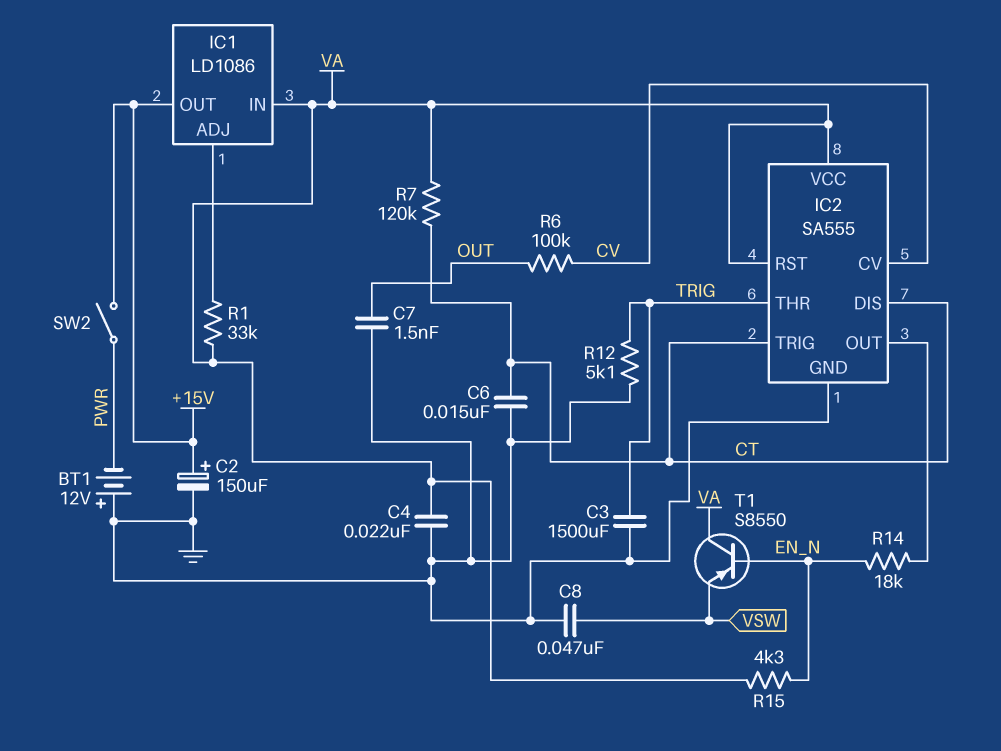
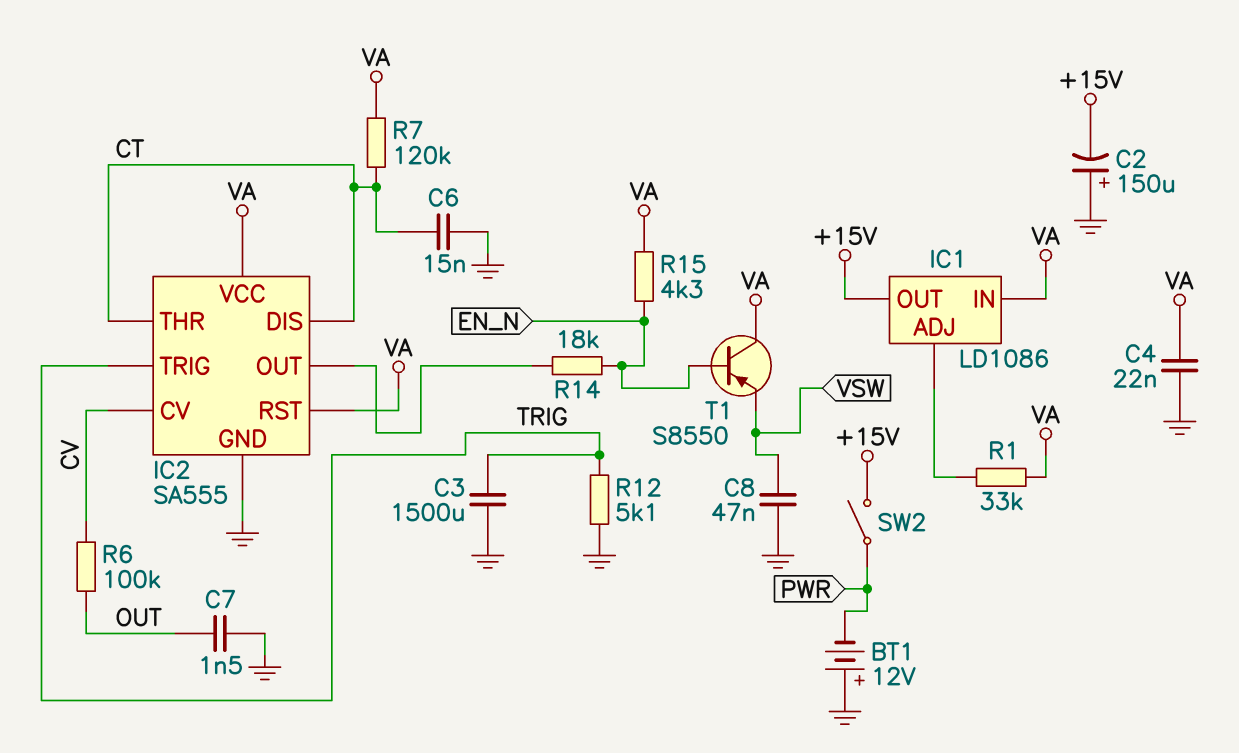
C2: 150uF (plus +15V, minus GND) -> 150uF (plus GND, minus +15V)
IC2 pin THR: TRIG -> CT
IC2 pin TRIG: CT -> TRIG

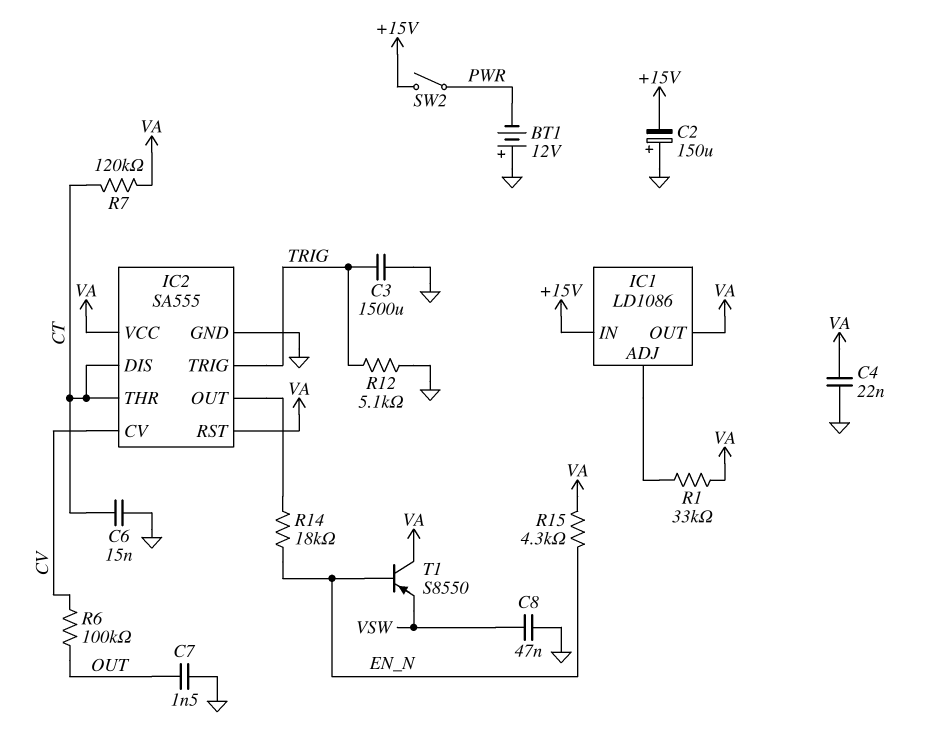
IC1 pin IN: VA -> +15V
IC1 pin OUT: +15V -> VA

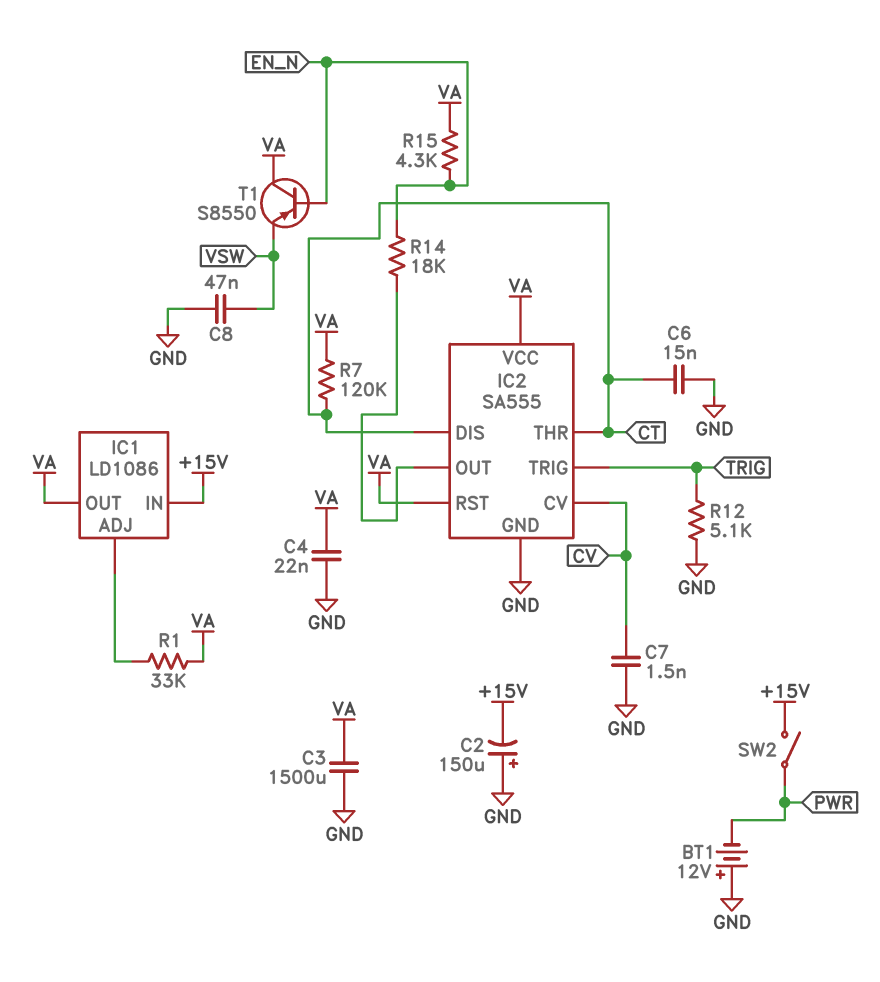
C3: 1500uF (GND, TRIG) -> 1500uF (GND, VA)
C7: 1.5nF (GND, OUT) -> 1.5nF (CV, GND)
R6: 100k (CV, OUT) -> none

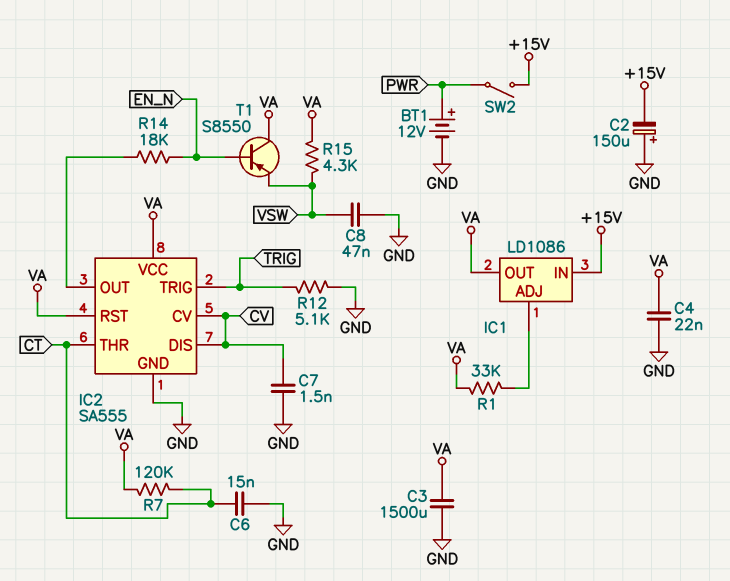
BT1: 12V (plus GND, minus PWR) -> 12V (plus PWR, minus GND)
IC2 pin DIS: CT -> CV
R15: 4.3k (EN_N, VA) -> 4.3k (VA, VSW)

